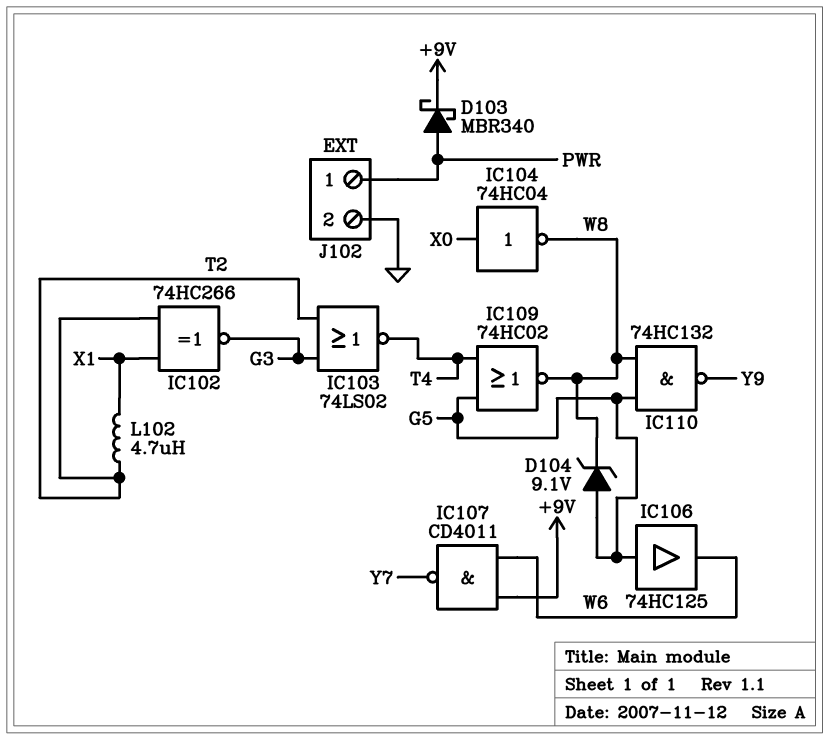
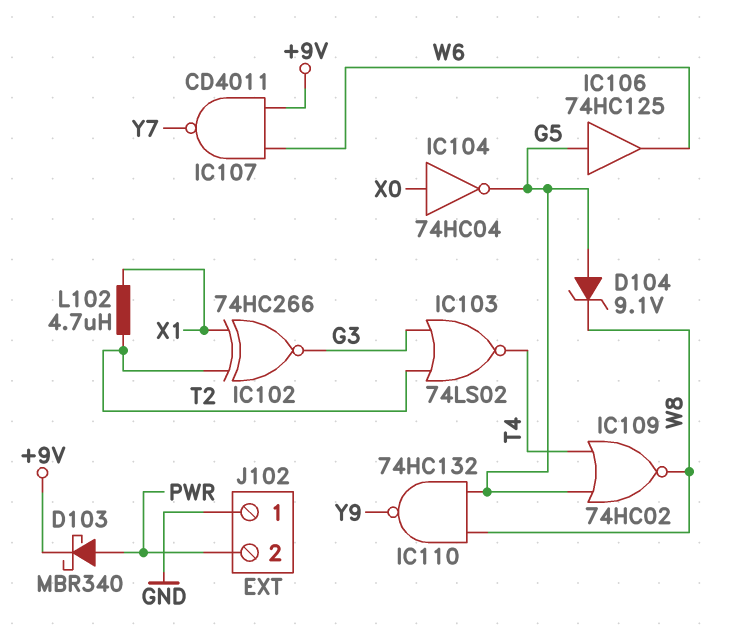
IC104: NOT 74HC04 (in X0, out W8) -> NOT 74HC04 (in X0, out G5)
J102 pin 1: PWR -> GND
J102 pin 2: GND -> PWR

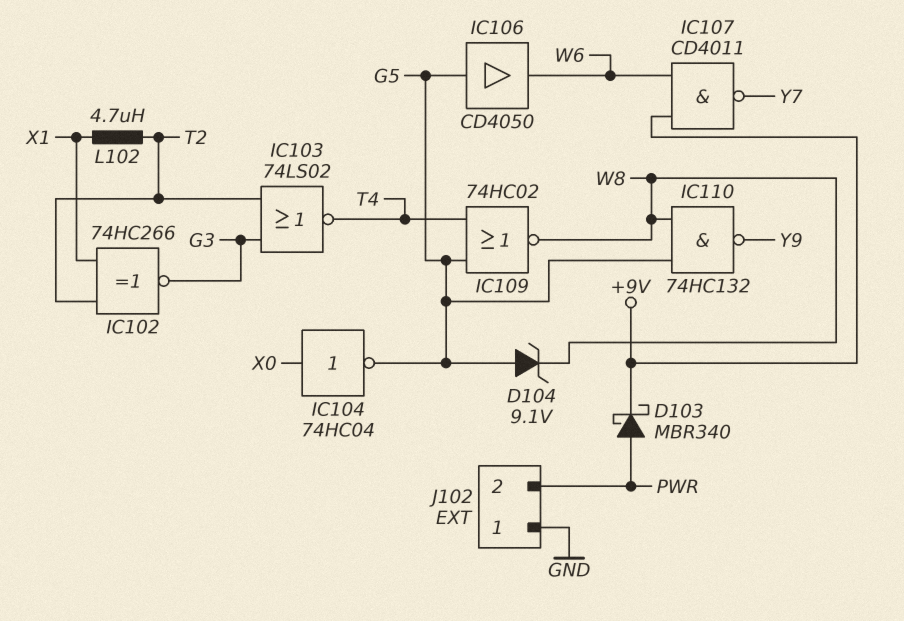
IC106: buffer 74HC125 (in G5, out W6) -> buffer CD4050 (in G5, out W6)

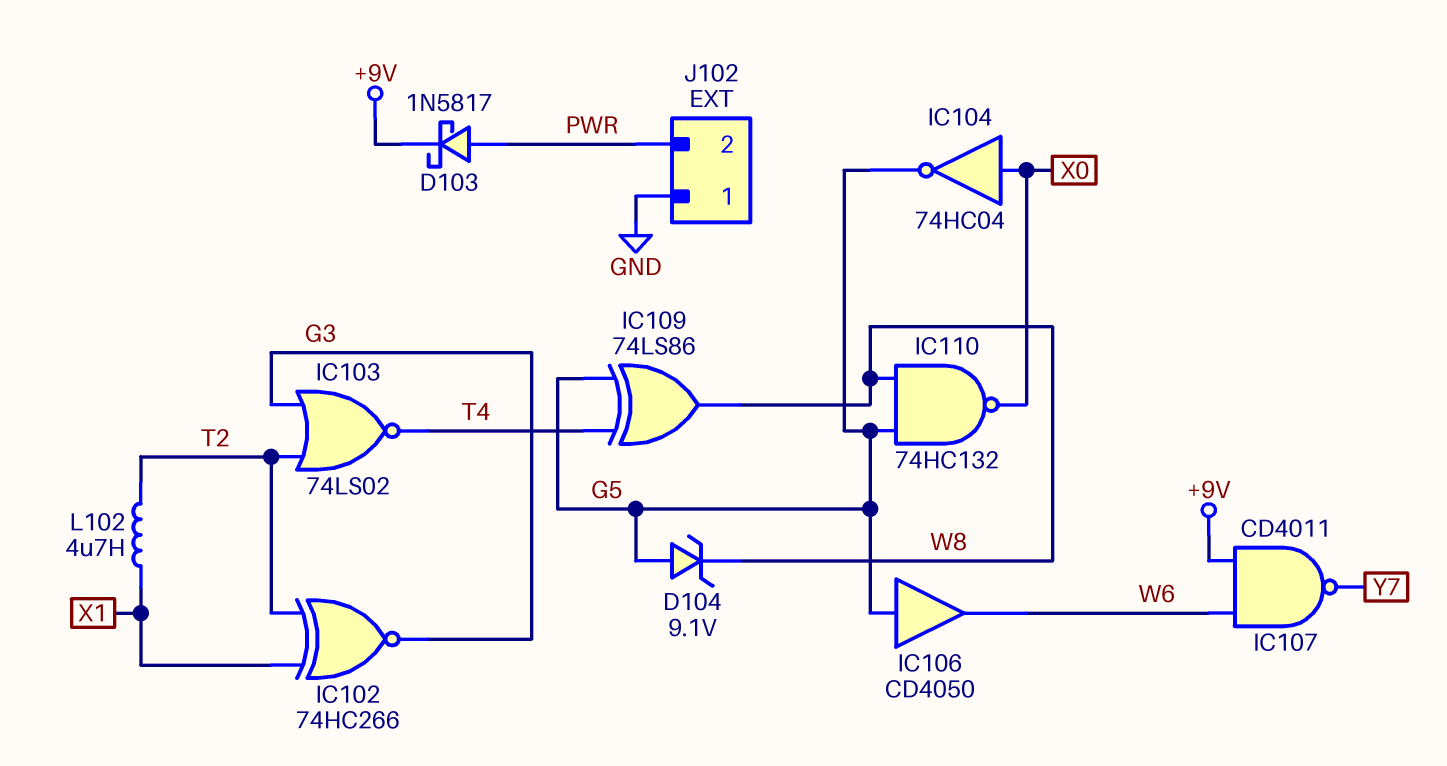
D103: schottky MBR340 (A PWR, K +9V) -> schottky 1N5817 (A PWR, K +9V)
IC109: NOR 74HC02 (in G5, in T4, out W8) -> XOR 74LS86 (in G5, in T4, out W8)
IC110: NAND 74HC132 (in G5, in W8, out Y9) -> NAND 74HC132 (in G5, in W8, out X0)

